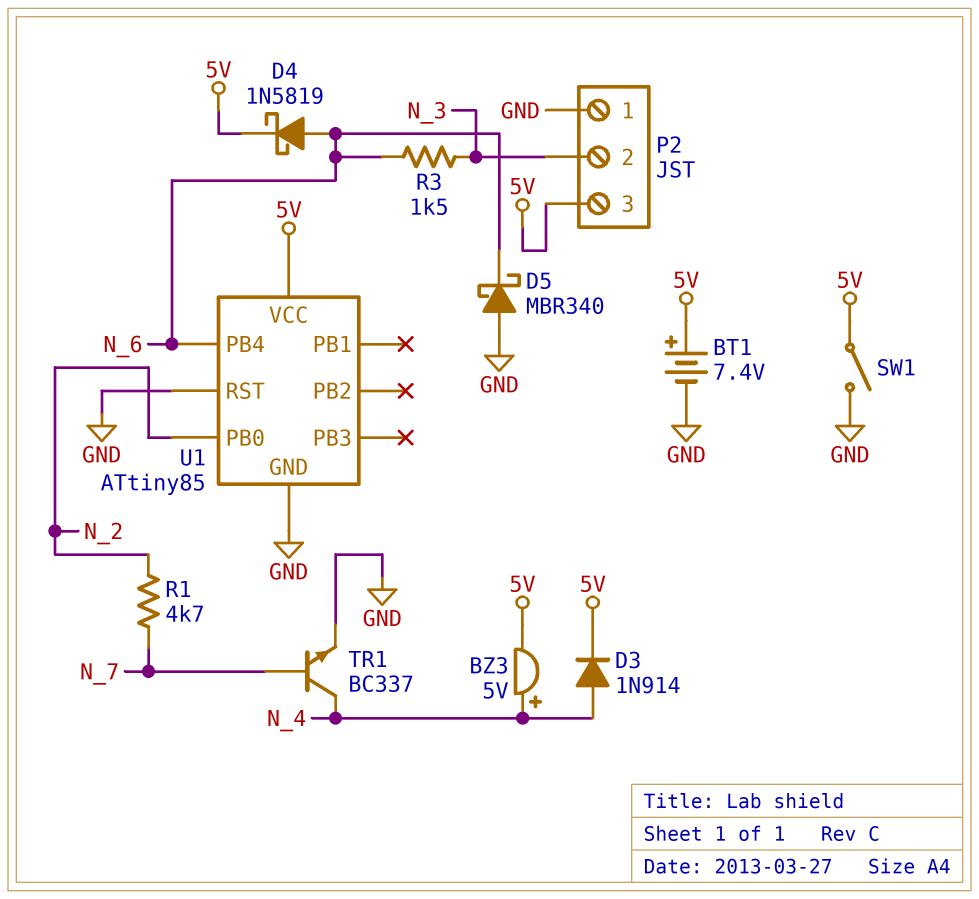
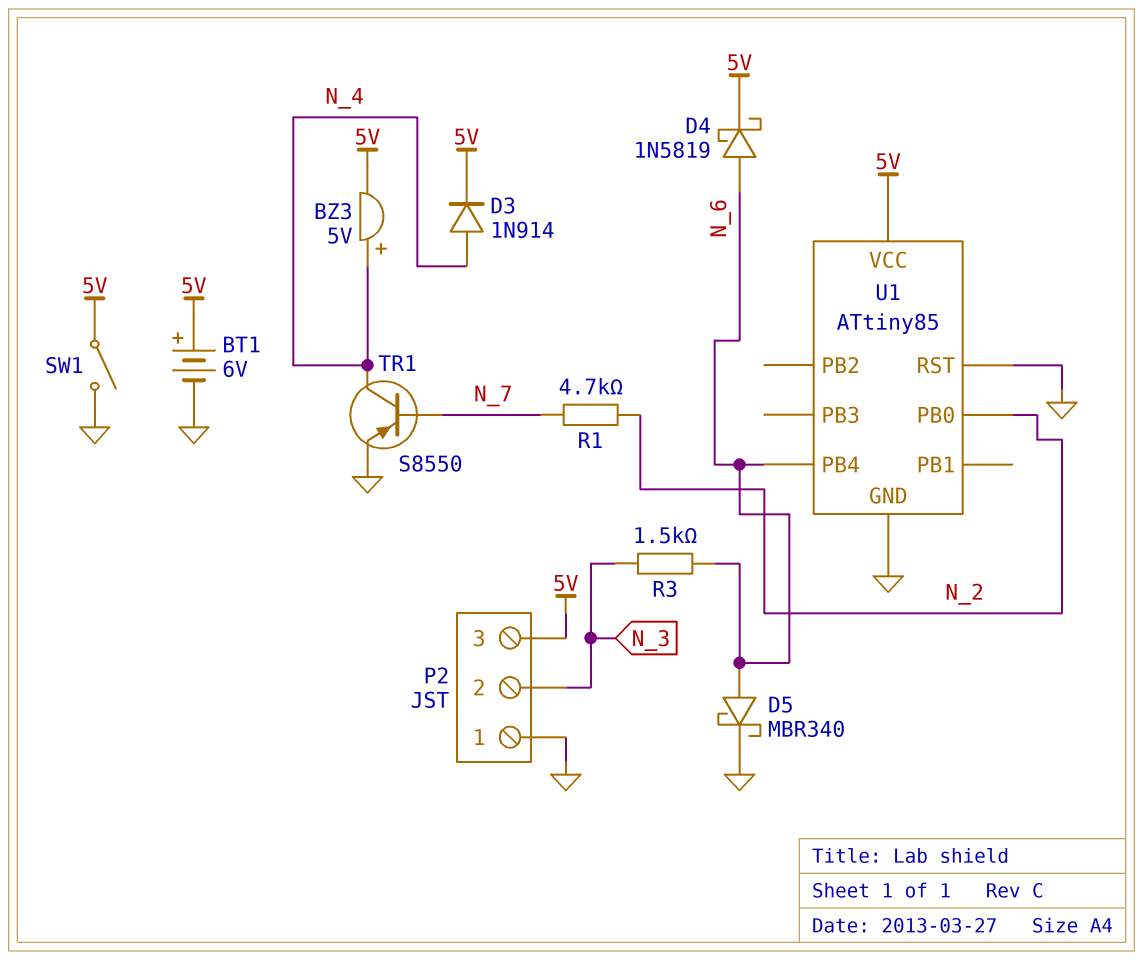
BT1: 7.4V (plus 5V, minus GND) -> 6V (plus 5V, minus GND)
D5: schottky MBR340 (A GND, K N_6) -> schottky MBR340 (A N_6, K GND)
TR1: NPN BC337 (B N_7, C N_4, E GND) -> PNP S8550 (B N_7, C N_4, E GND)

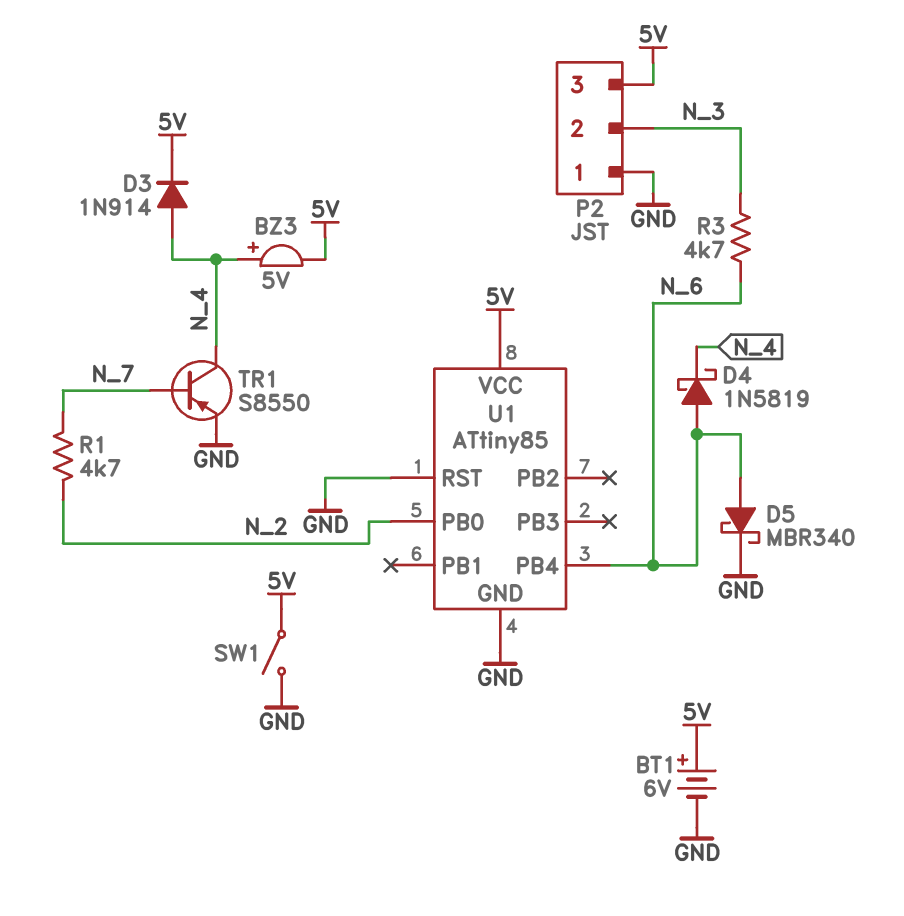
D4: schottky 1N5819 (A N_6, K 5V) -> schottky 1N5819 (A N_6, K N_4)
R3: 1.5k (N_3, N_6) -> 4.7k (N_3, N_6)

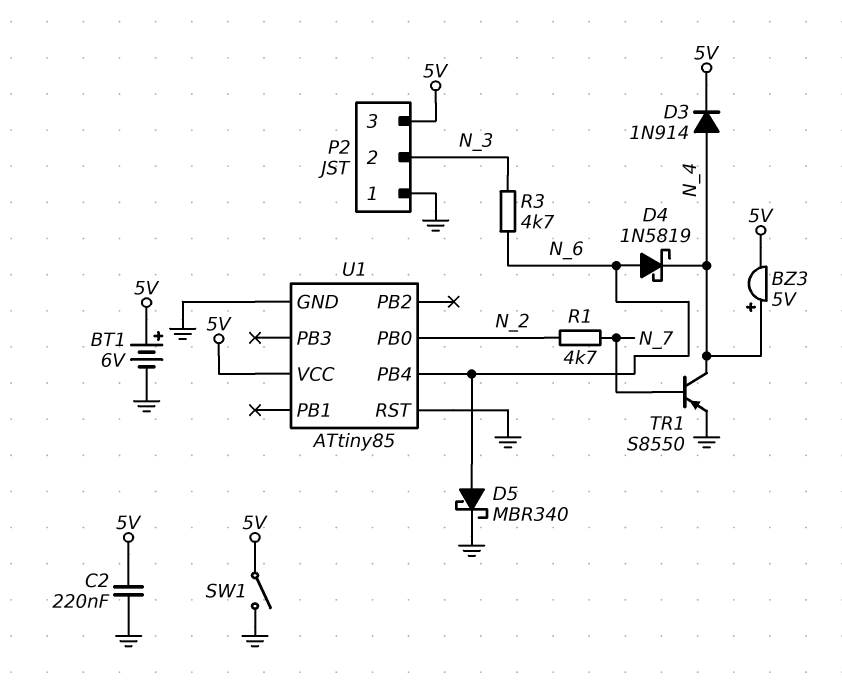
C2: none -> 220nF (5V, GND)

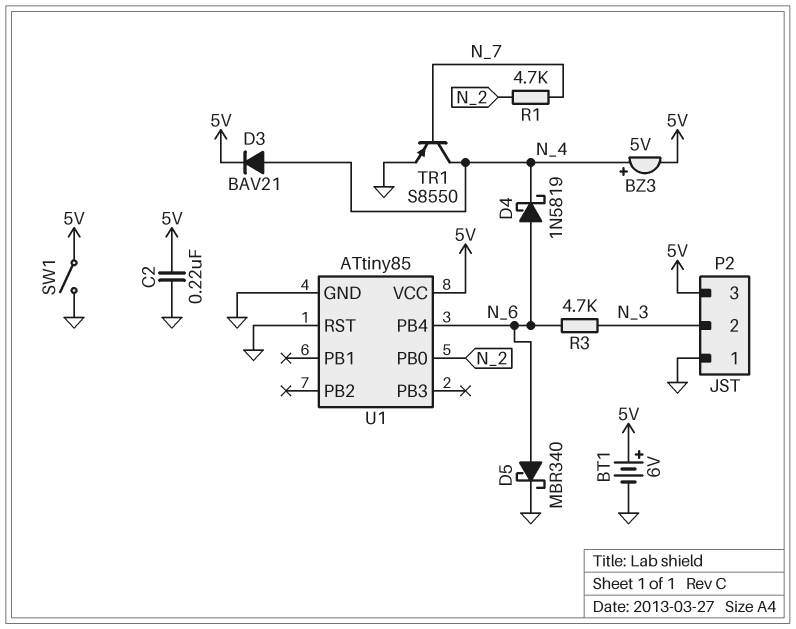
D3: diode 1N914 (A N_4, K 5V) -> diode BAV21 (A N_4, K 5V)

